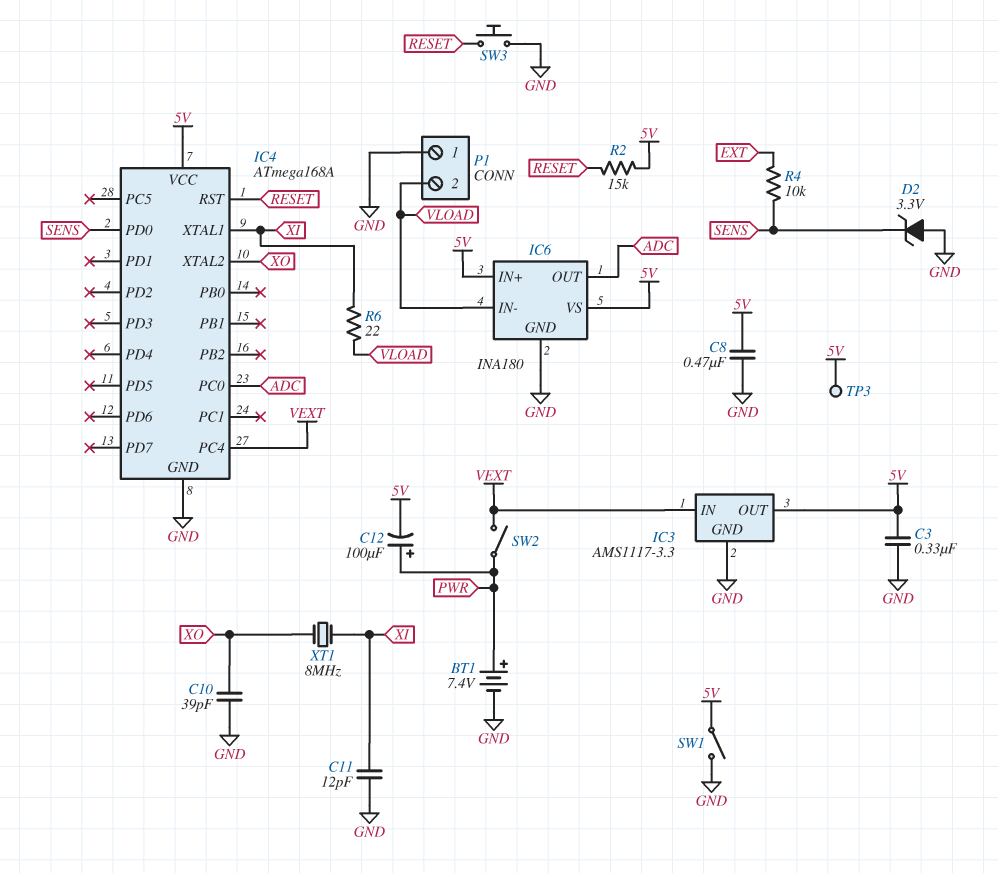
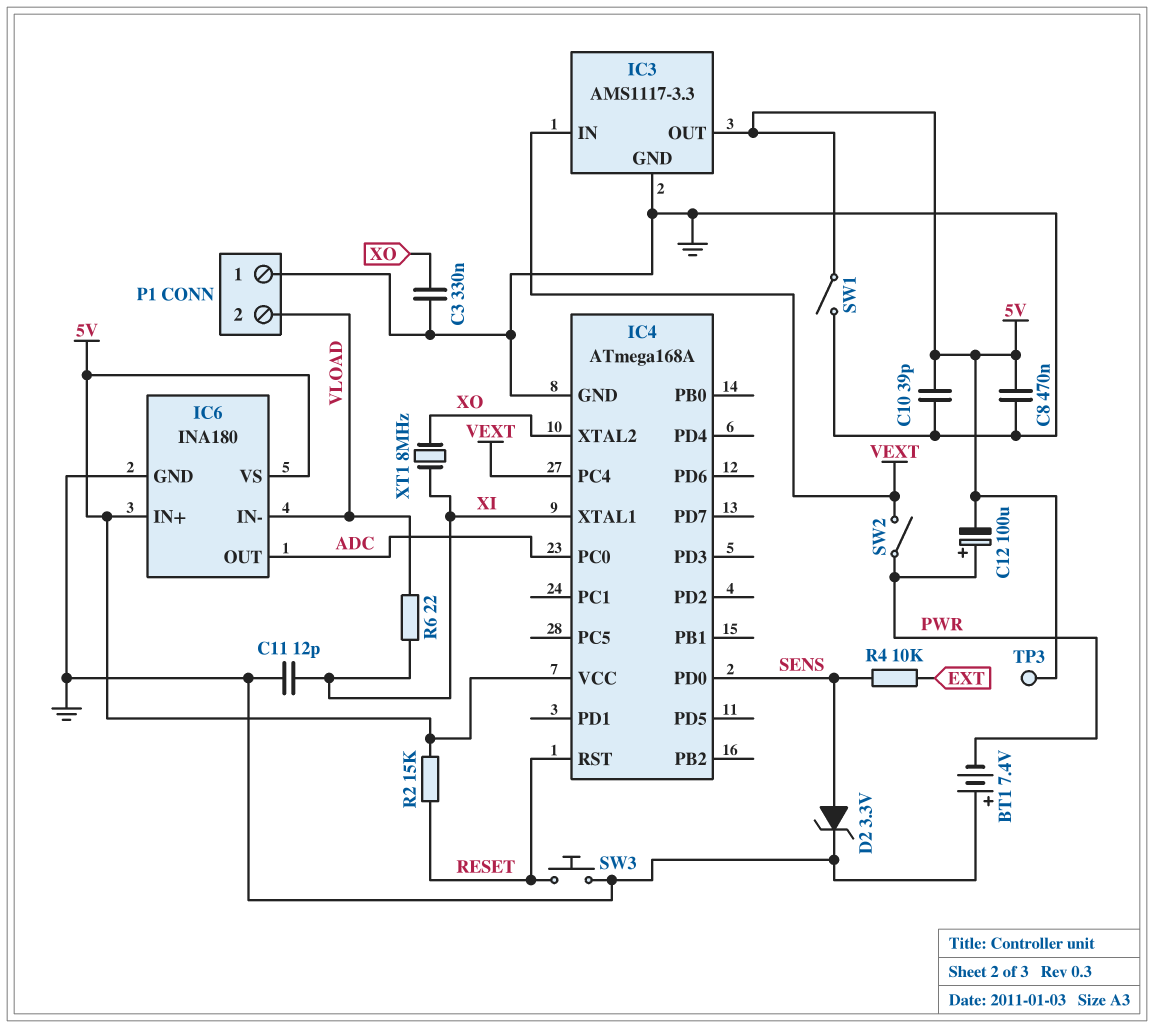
BT1: 7.4V (plus PWR, minus GND) -> 7.4V (plus GND, minus PWR)
C3: 330nF (5V, GND) -> 330nF (GND, XO)
C10: 39pF (GND, XO) -> 39pF (5V, GND)
D2: zener 3.3V (A GND, K SENS) -> zener 3.3V (A SENS, K GND)

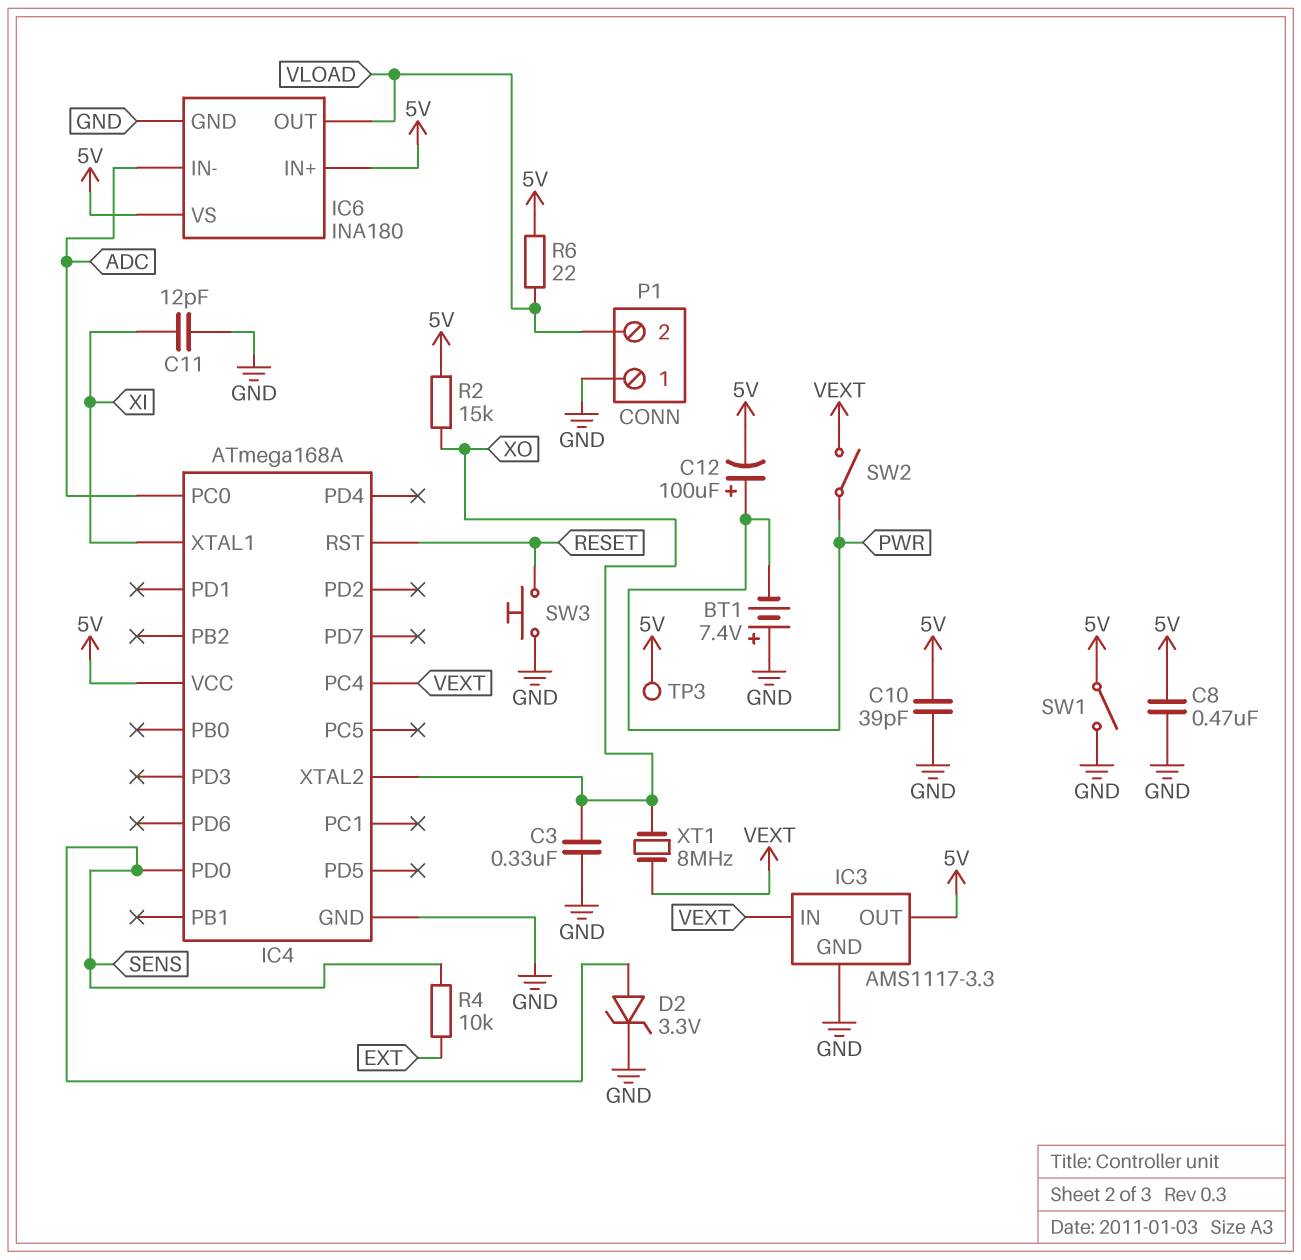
IC6 pin IN-: VLOAD -> ADC
IC6 pin OUT: ADC -> VLOAD
R2: 15k (5V, RESET) -> 15k (5V, XO)
R6: 22 (VLOAD, XI) -> 22 (5V, VLOAD)
XT1: 8MHz (XI, XO) -> 8MHz (VEXT, XO)

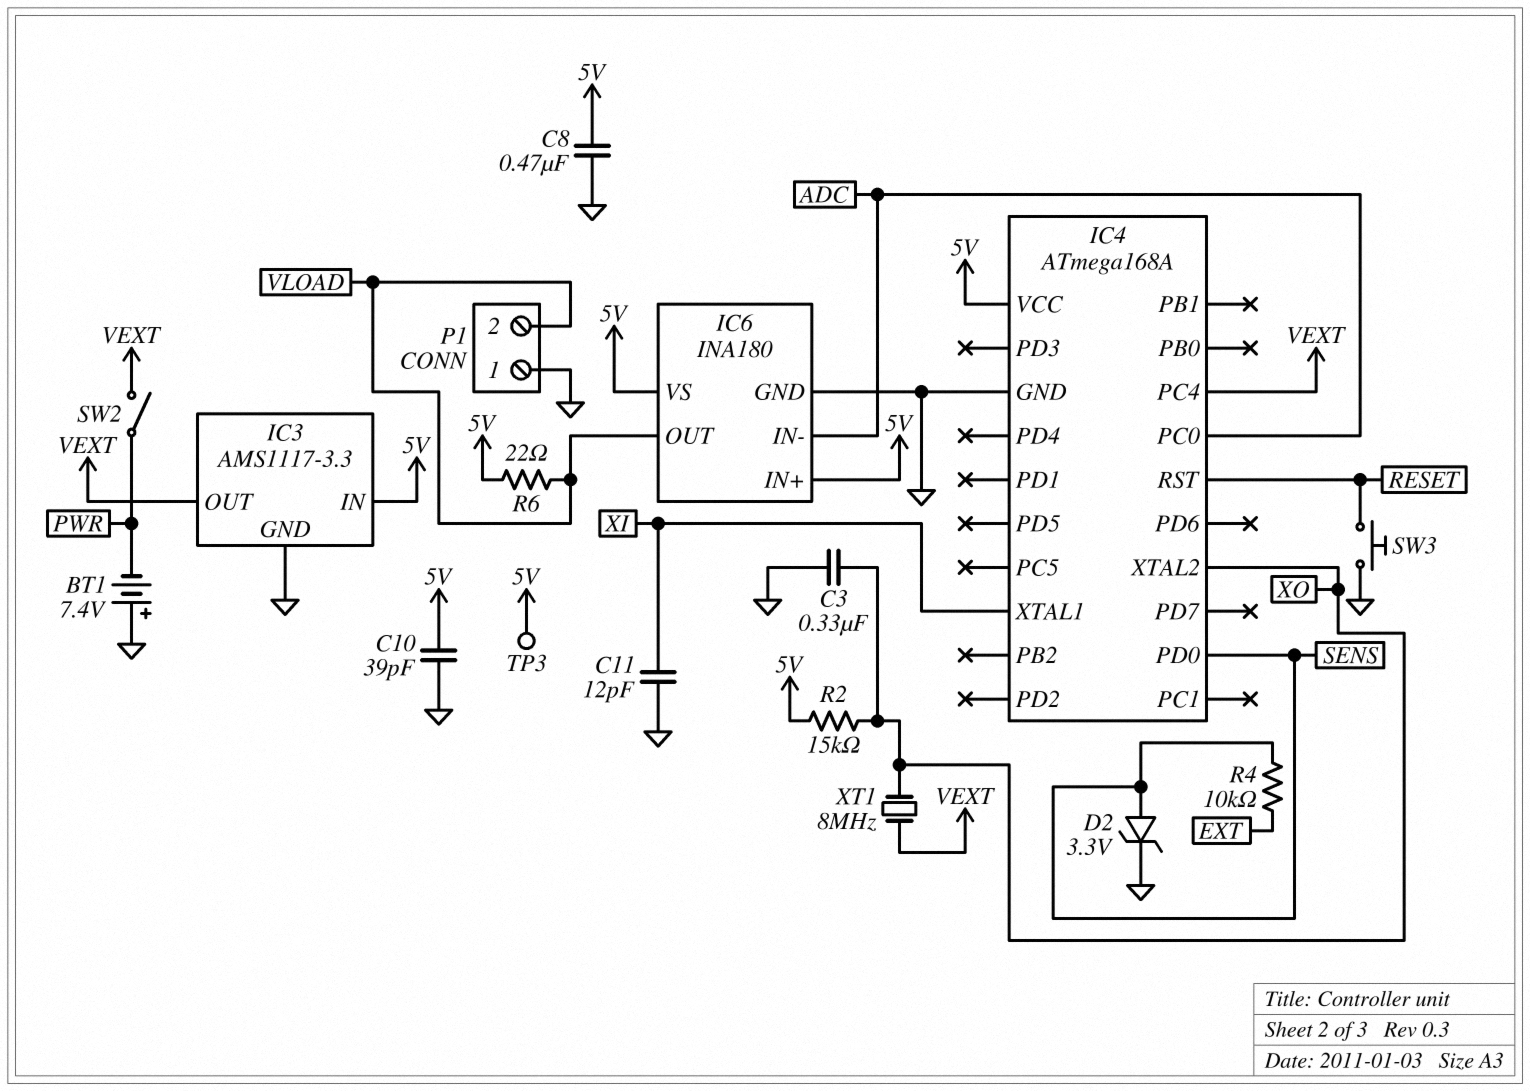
C12: 100uF (plus PWR, minus 5V) -> none
IC3 pin IN: VEXT -> 5V
IC3 pin OUT: 5V -> VEXT
SW1: switch (5V, GND) -> none

